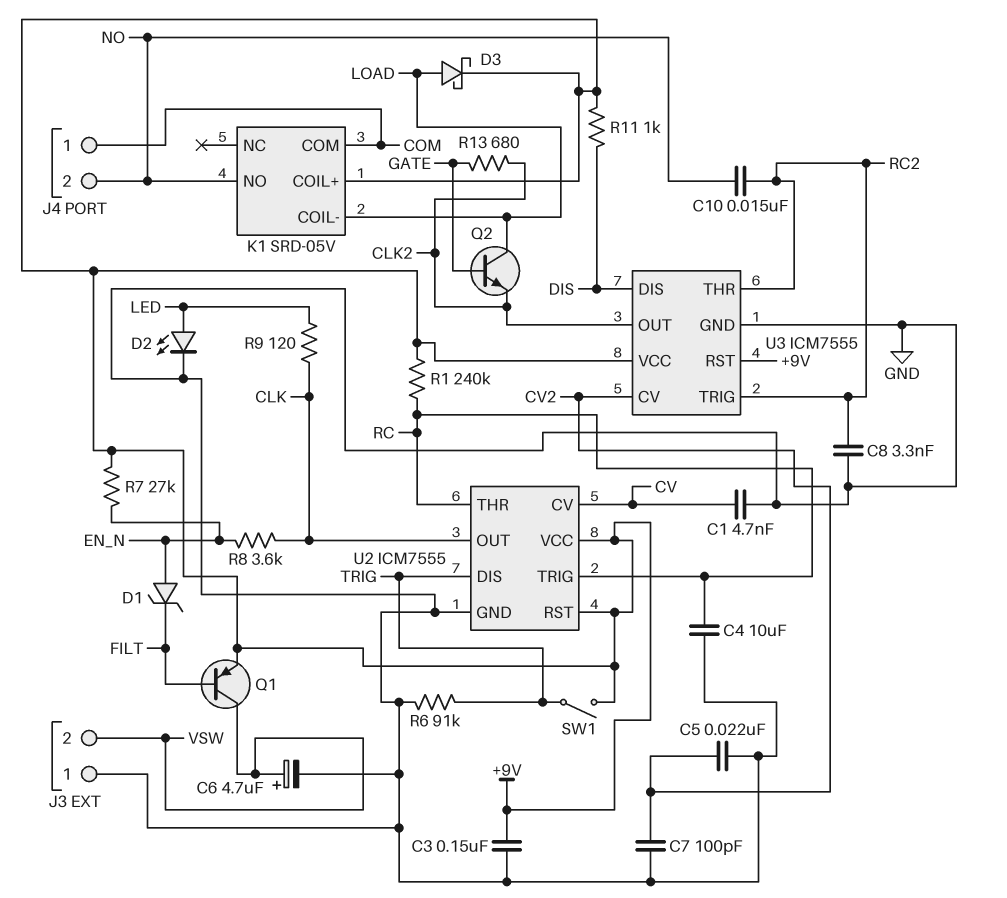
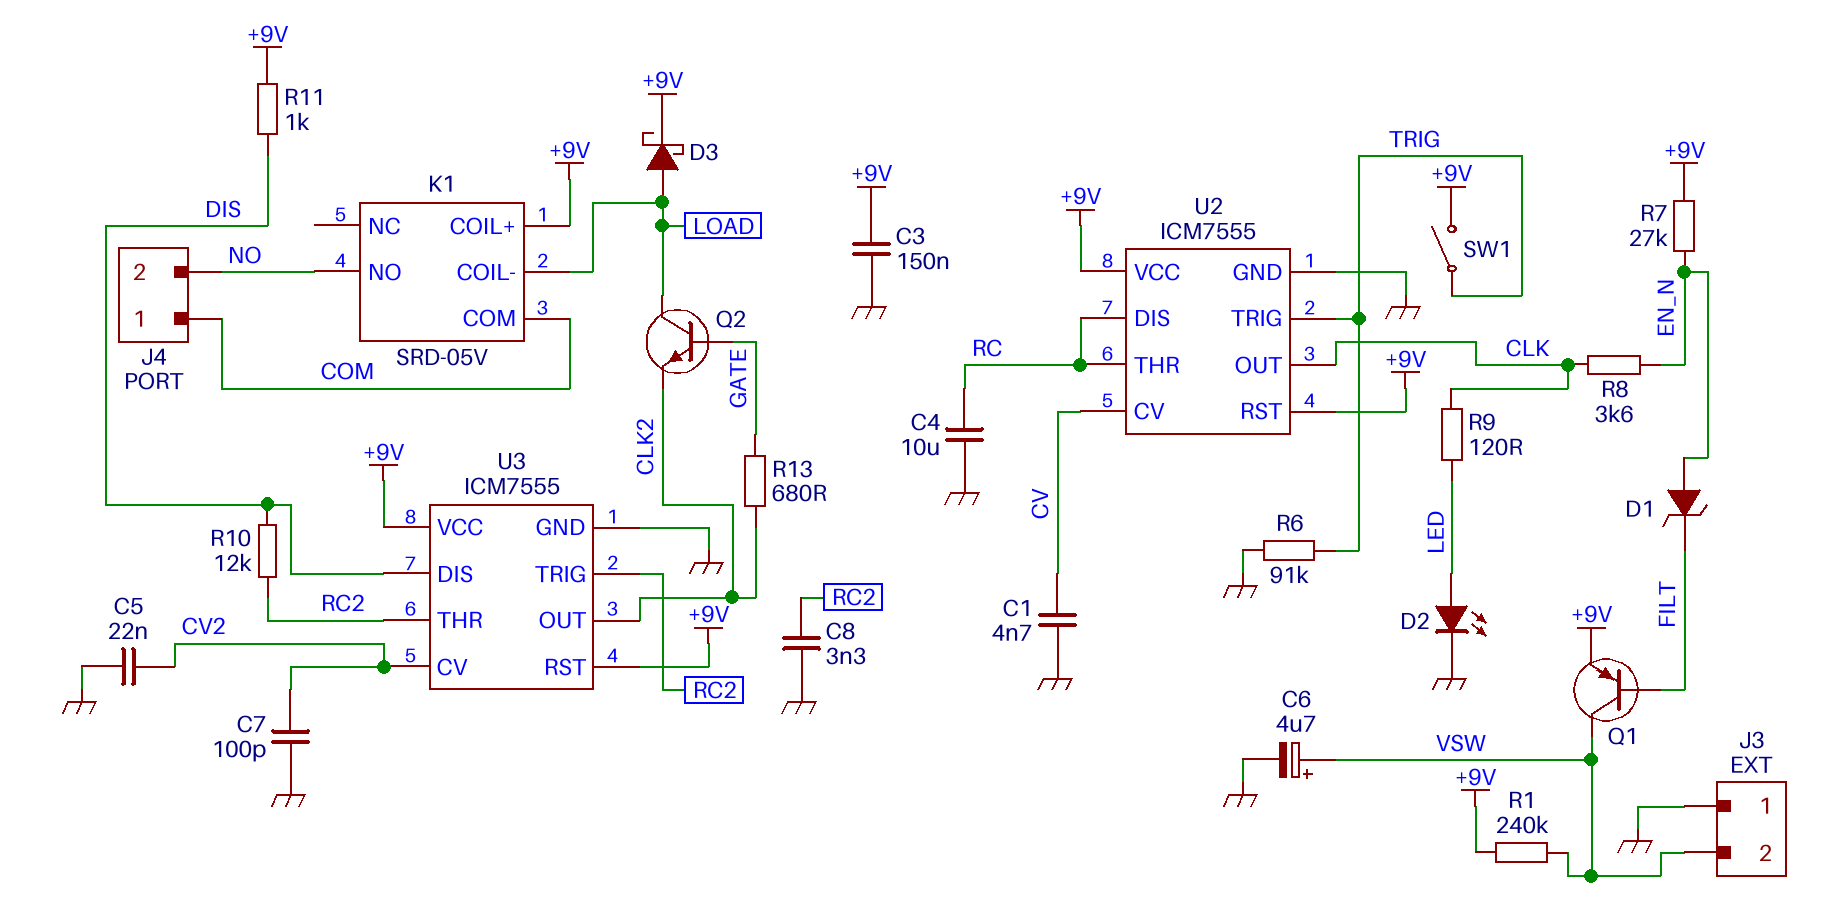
C10: 15nF (NO, RC2) -> none
R1: 240k (+9V, RC) -> 240k (+9V, VSW)
R10: none -> 12k (DIS, RC2)
U2 pin DIS: TRIG -> RC
U2 pin TRIG: RC -> TRIG

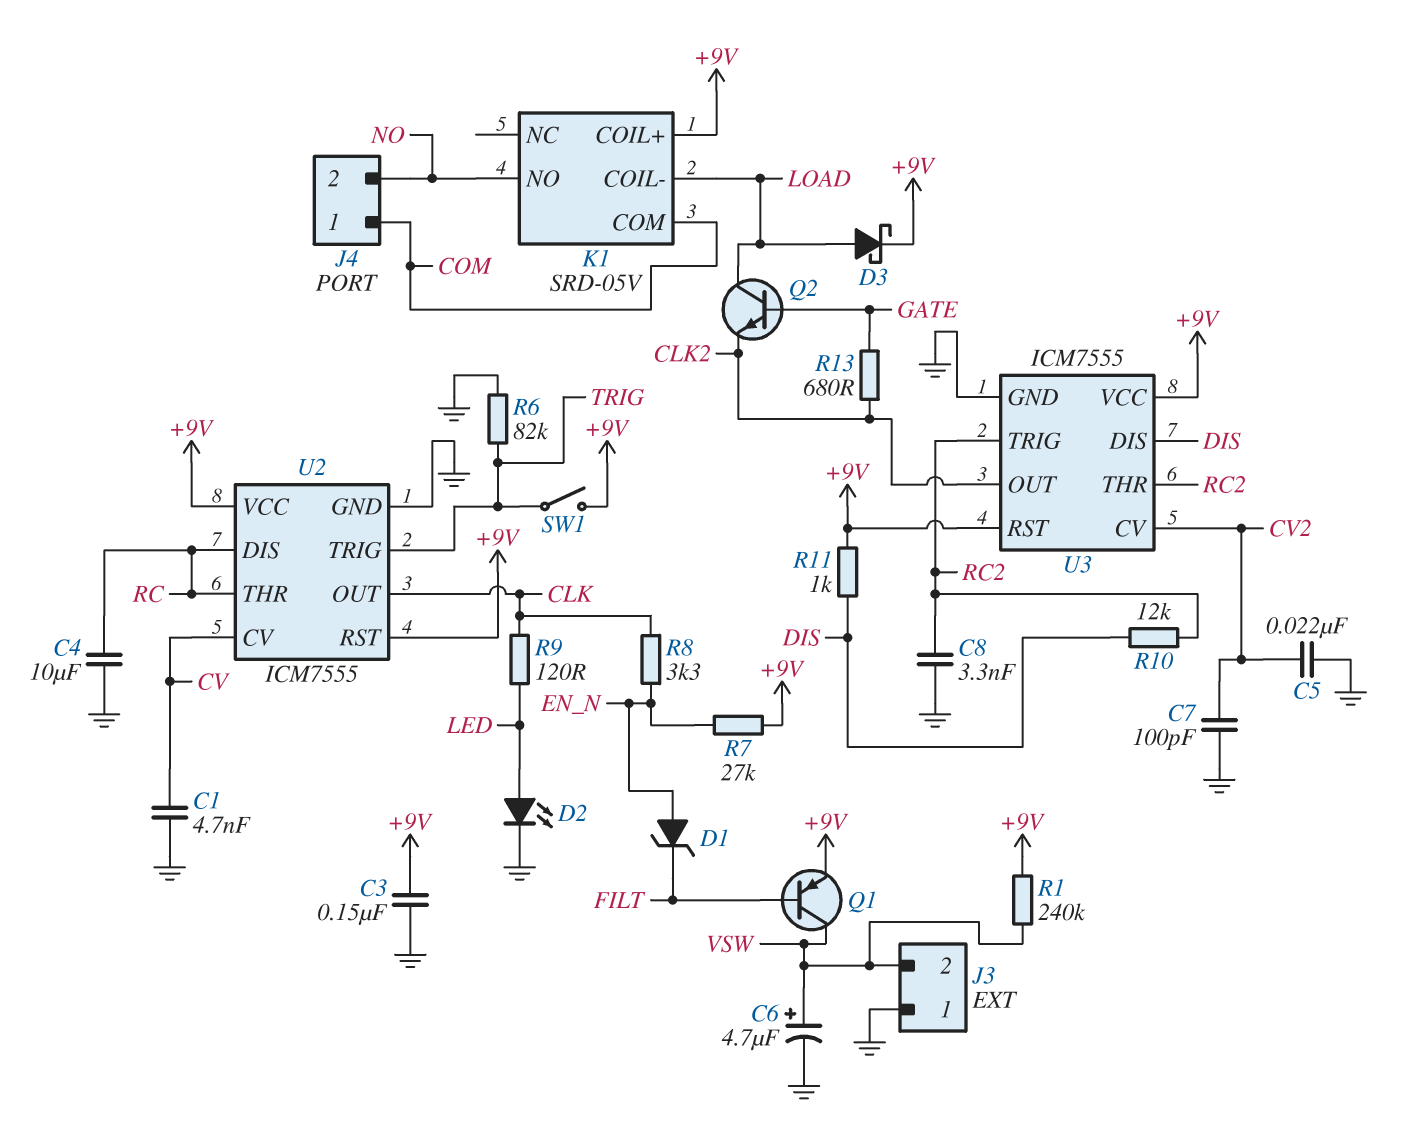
R6: 91k (GND, TRIG) -> 82k (GND, TRIG)
R8: 3.6k (CLK, EN_N) -> 3.3k (CLK, EN_N)

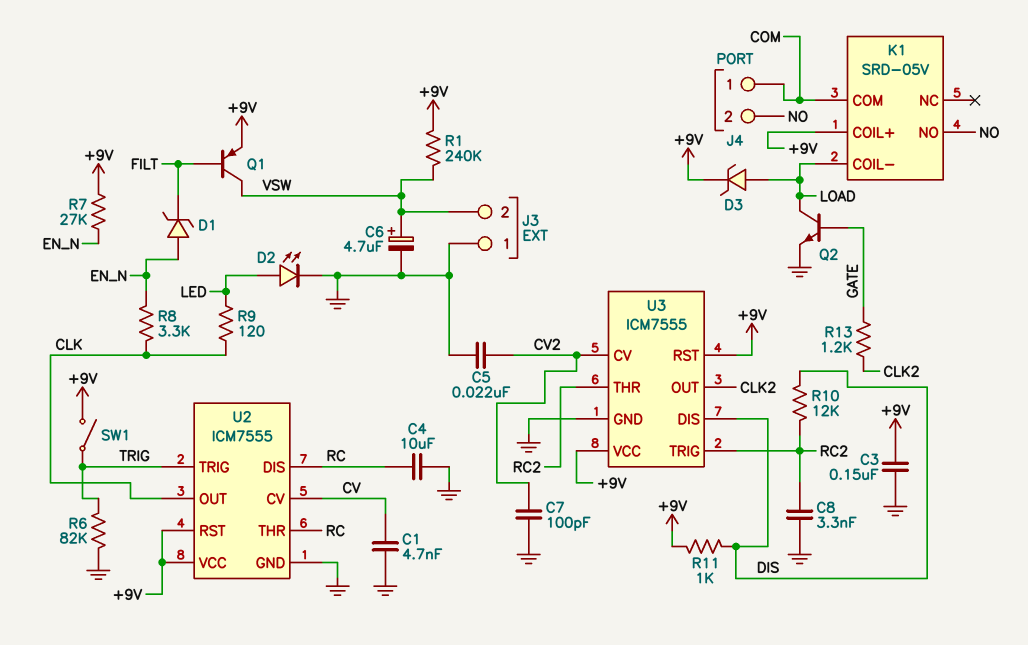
D3: schottky (A LOAD, K +9V) -> zener (A LOAD, K +9V)
Q2: NPN (B GATE, C LOAD, E CLK2) -> NPN (B GATE, C LOAD, E GND)
R13: 680 (CLK2, GATE) -> 1.2k (CLK2, GATE)

